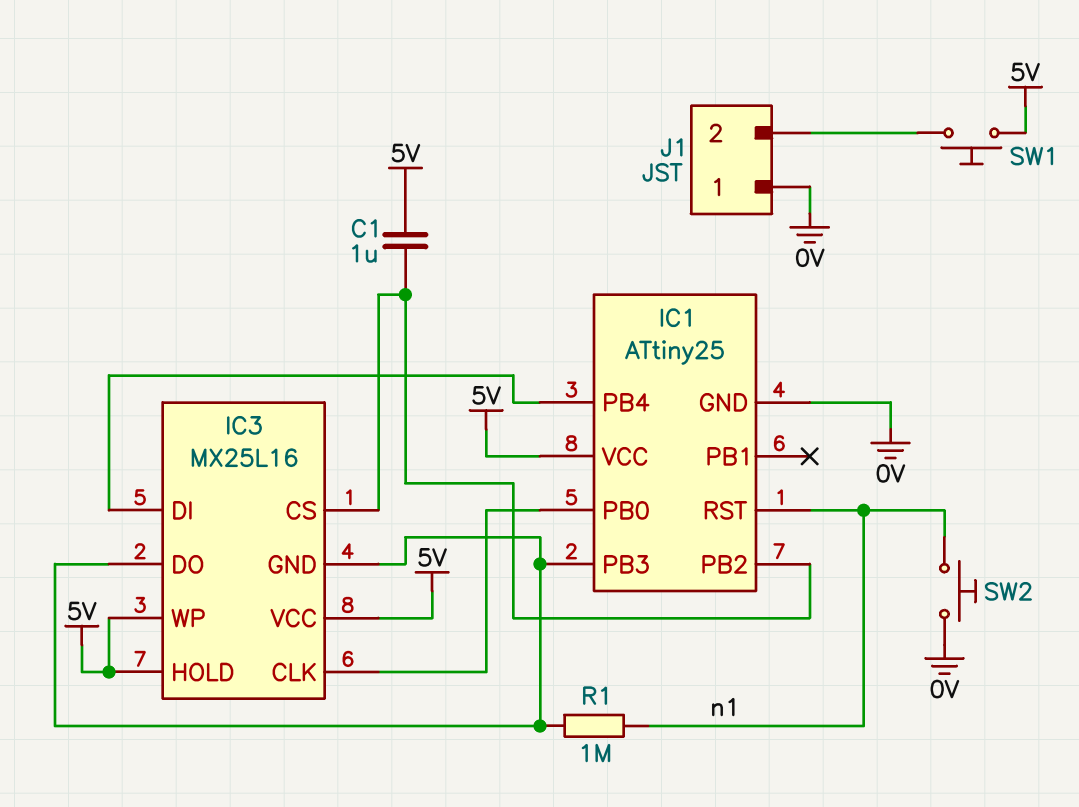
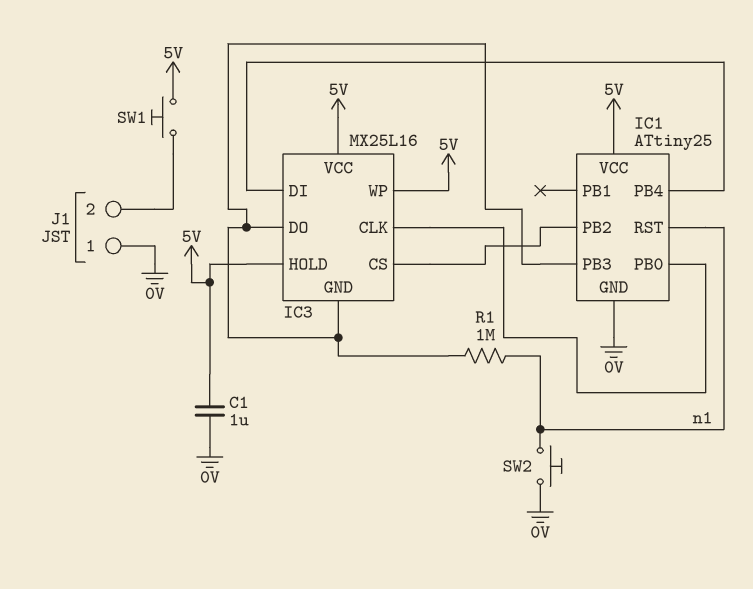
C1: 1uF (5V, IC1/PB2) -> 1uF (0V, 5V)

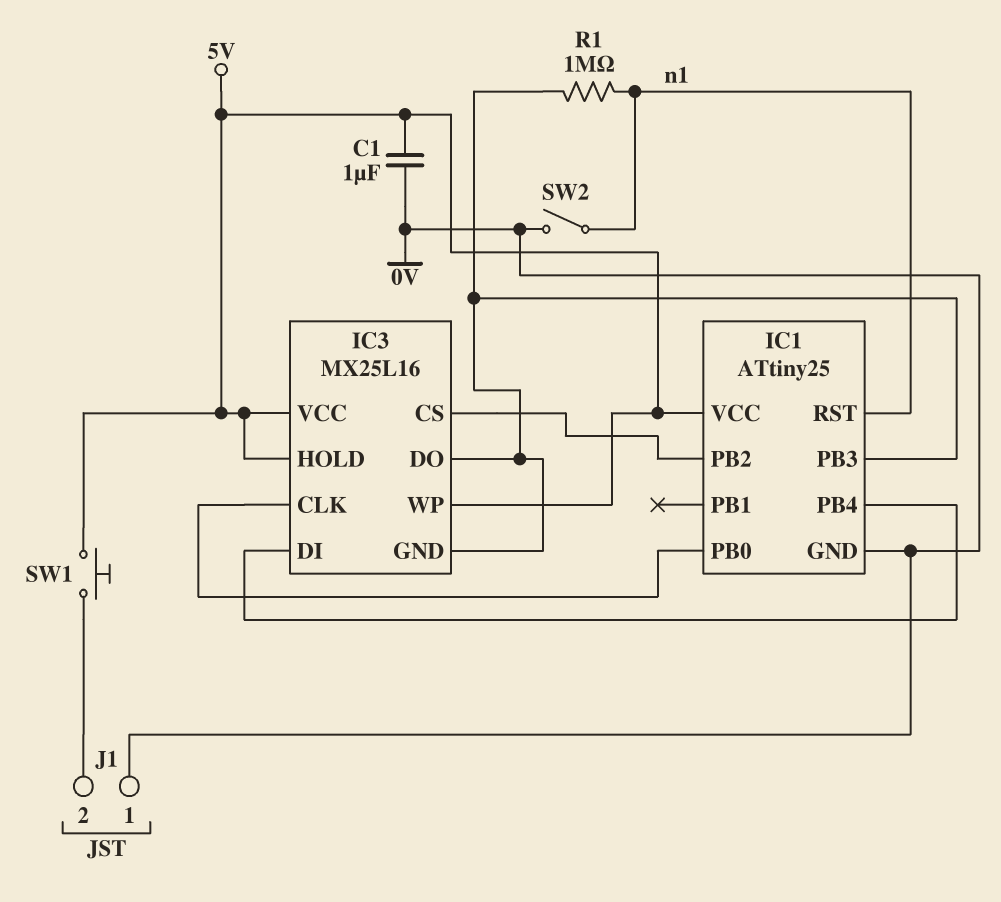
SW2: button (0V, n1) -> switch (0V, n1)

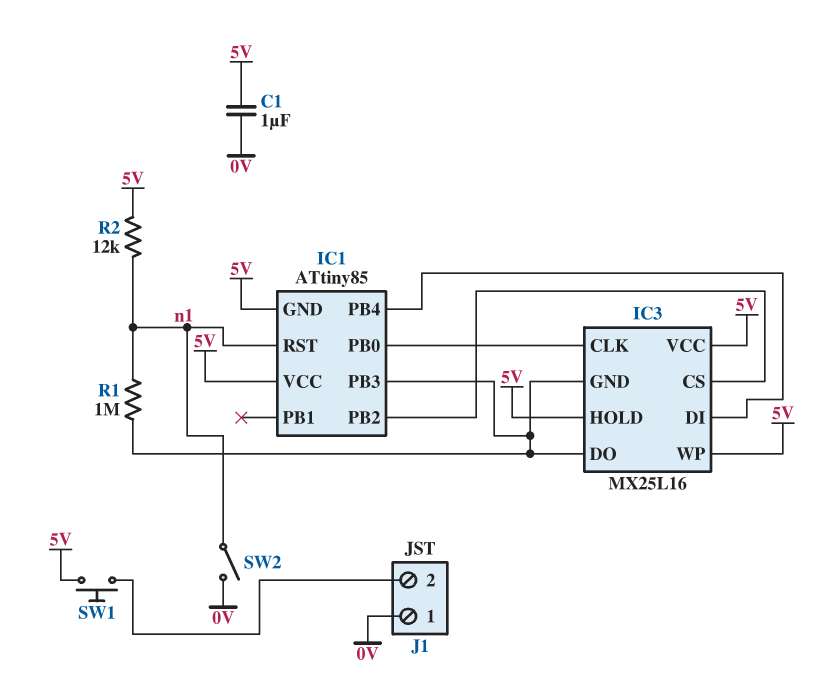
IC1: ATtiny25 -> ATtiny85
IC1 pin GND: 0V -> 5V
R2: none -> 12k (5V, n1)

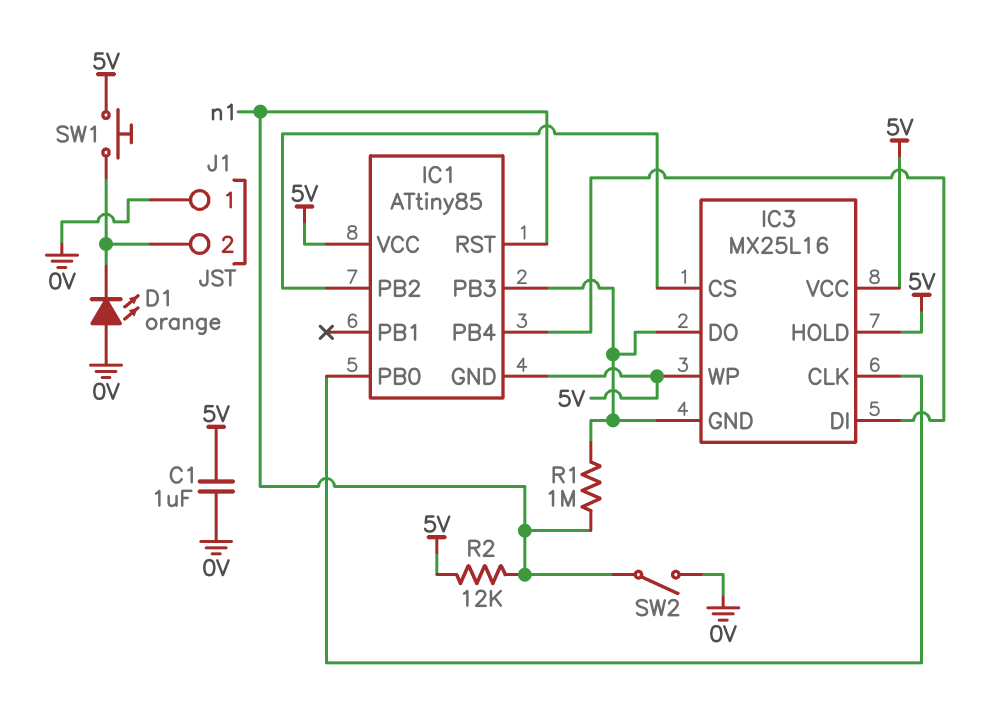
D1: none -> LED orange (A 0V, K J1/2)

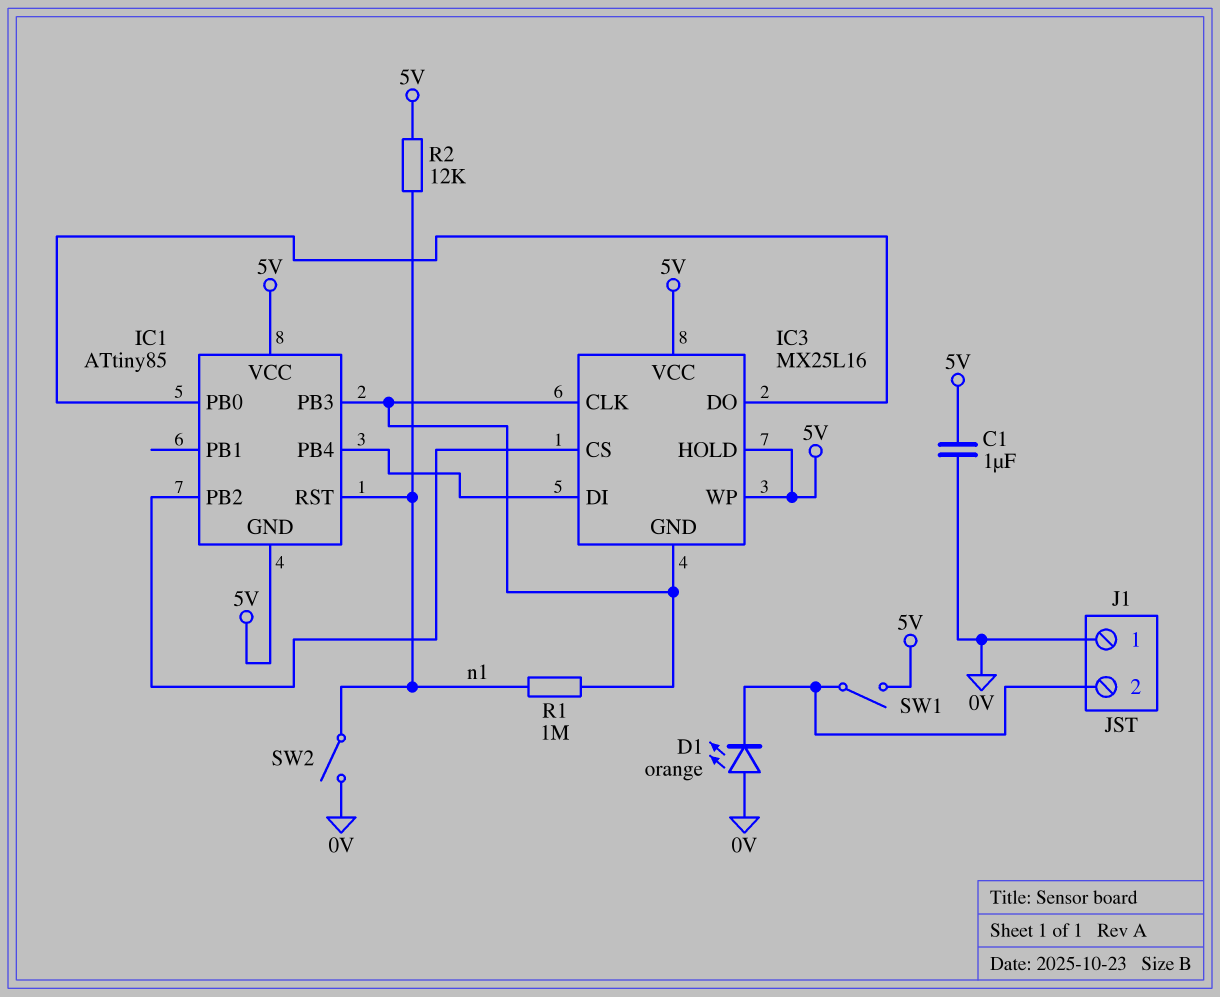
IC3 pin CLK: IC1/PB0 -> IC1/PB3
IC3 pin DO: IC1/PB3 -> IC1/PB0
SW1: button (5V, J1/2) -> switch (5V, J1/2)

